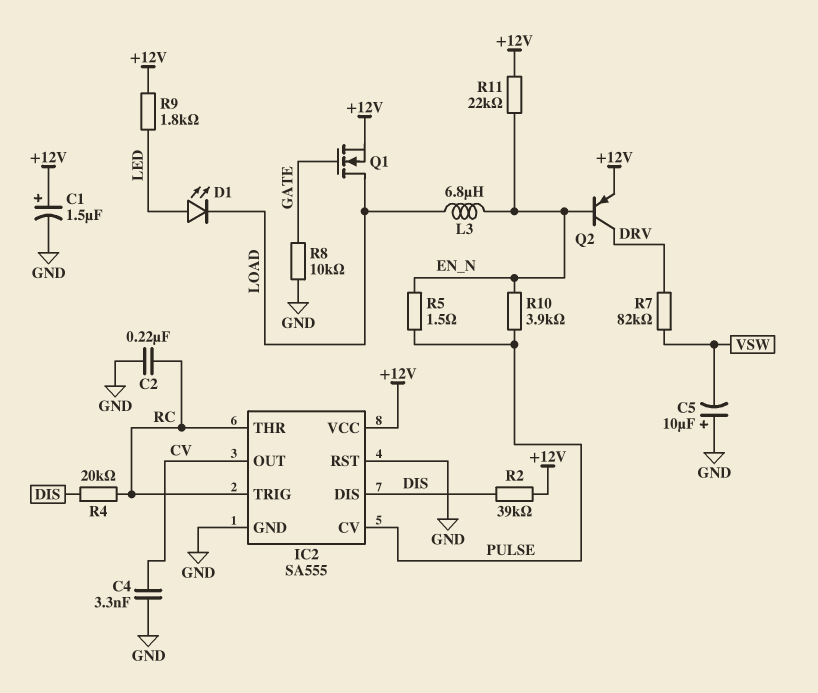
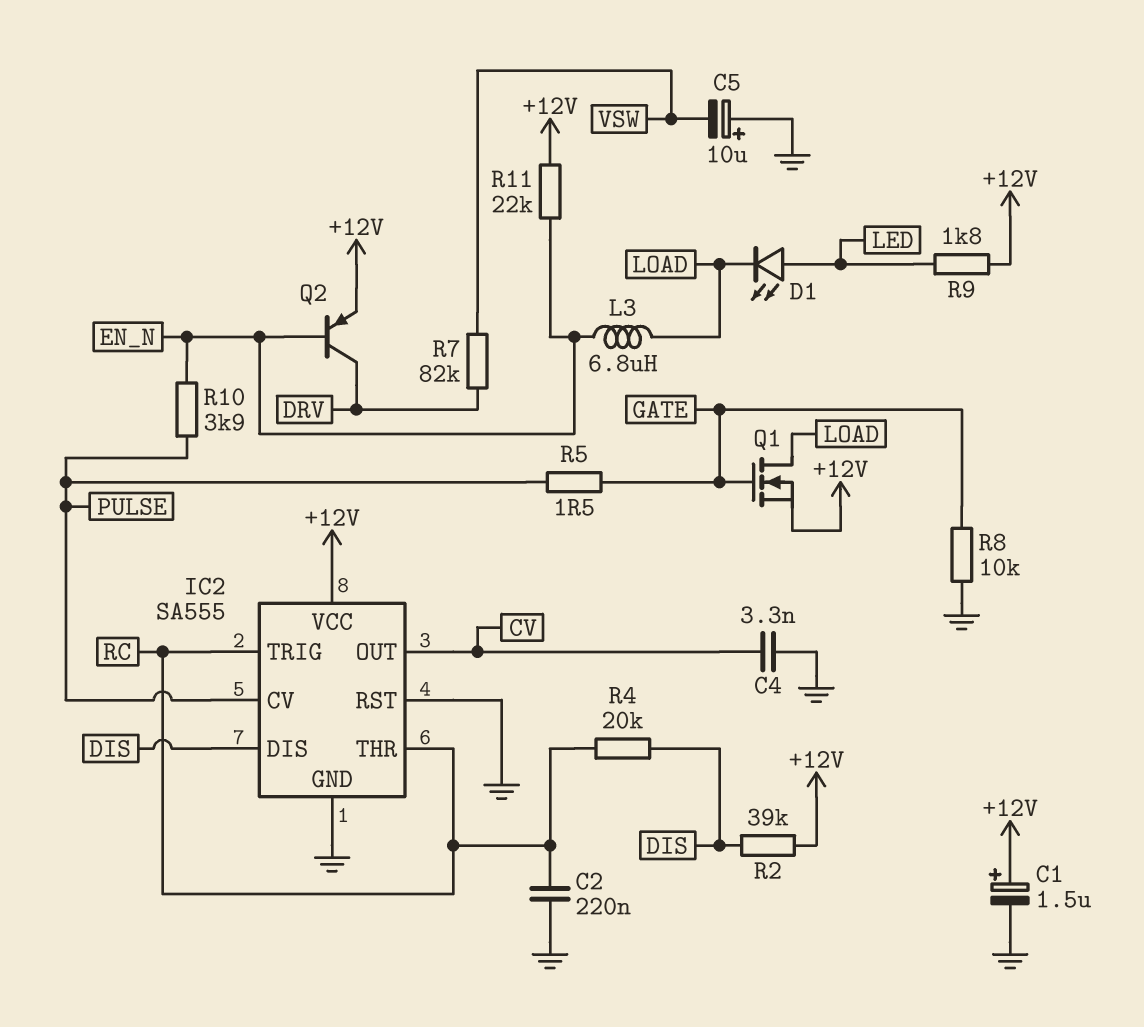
R5: 1.5 (EN_N, PULSE) -> 1.5 (GATE, PULSE)

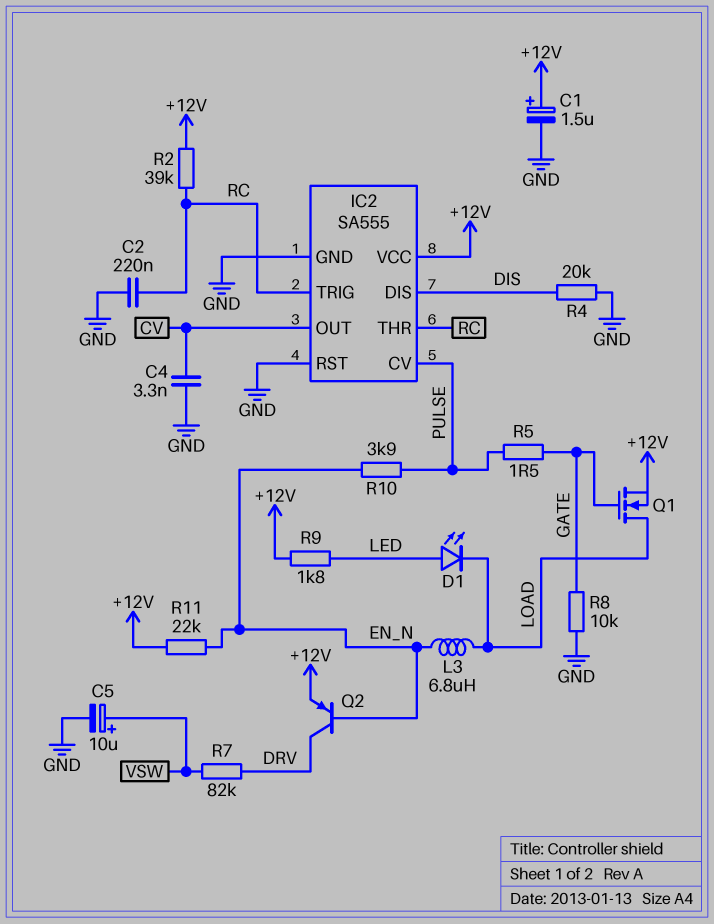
C5: 10uF (plus GND, minus VSW) -> 10uF (plus VSW, minus GND)
R2: 39k (+12V, DIS) -> 39k (+12V, RC)
R4: 20k (DIS, RC) -> 20k (DIS, GND)

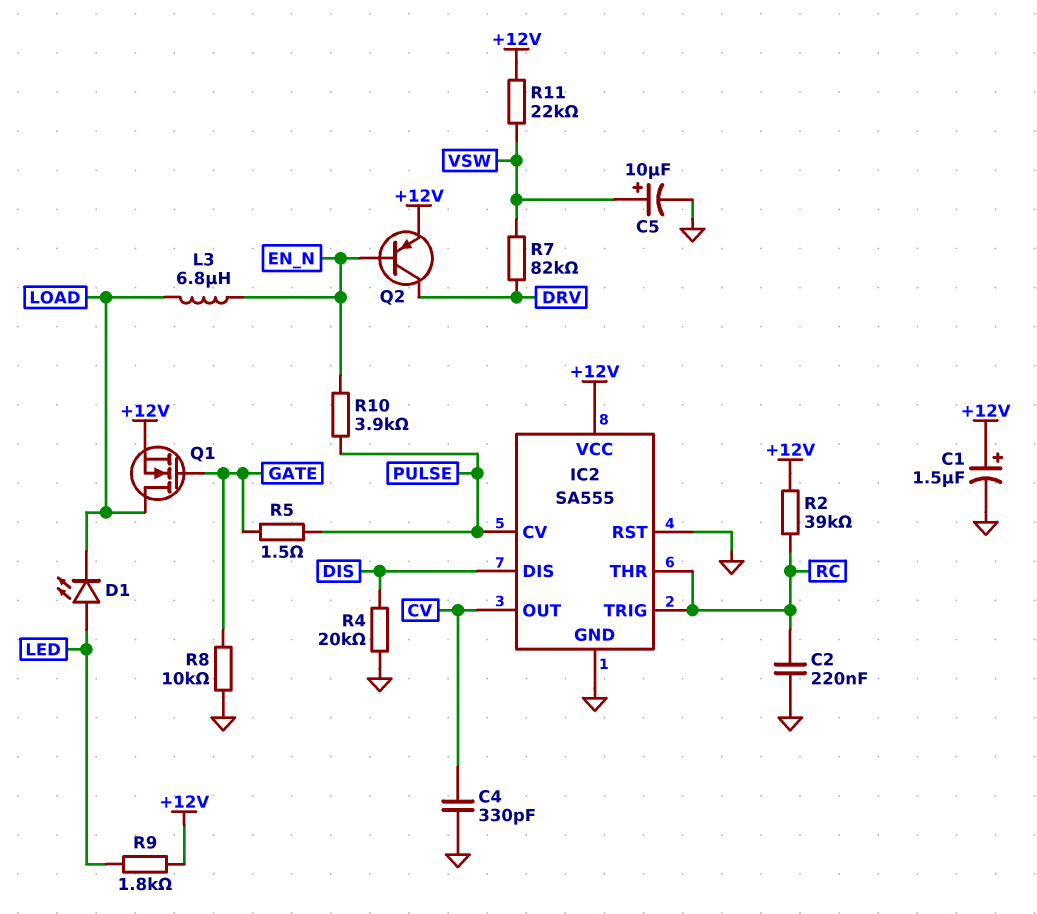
C4: 3.3nF (CV, GND) -> 330pF (CV, GND)
R11: 22k (+12V, EN_N) -> 22k (+12V, VSW)

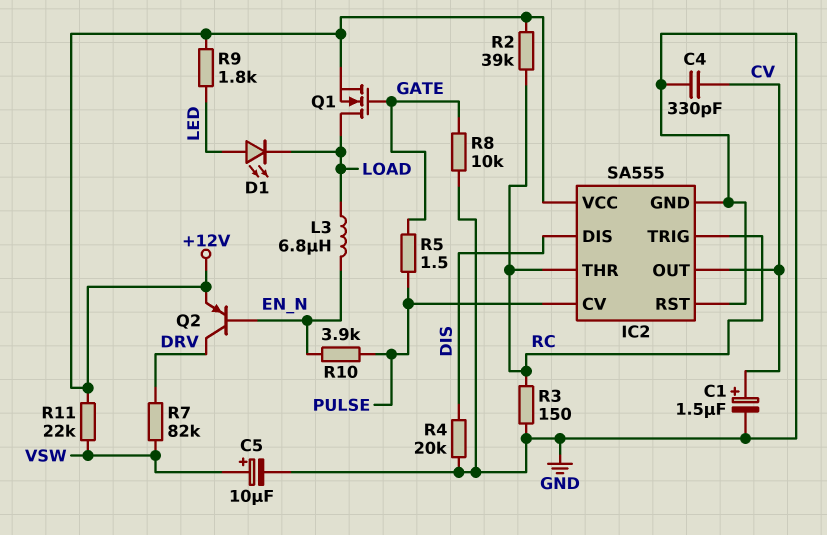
C1: 1.5uF (plus +12V, minus GND) -> 1.5uF (plus CV, minus GND)
C2: 220nF (GND, RC) -> none
R3: none -> 150 (GND, RC)

